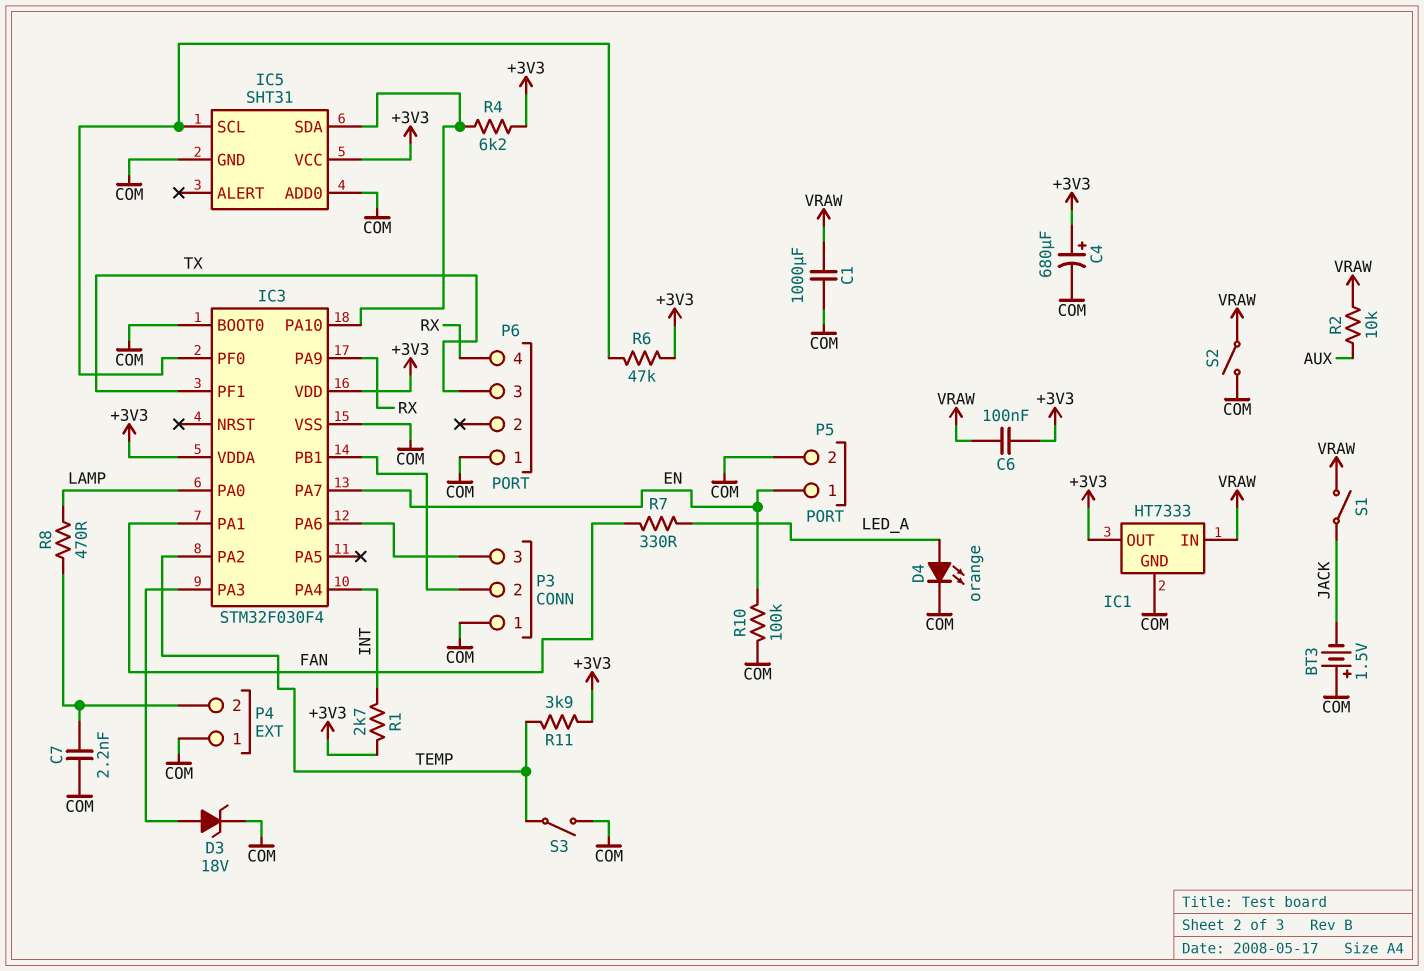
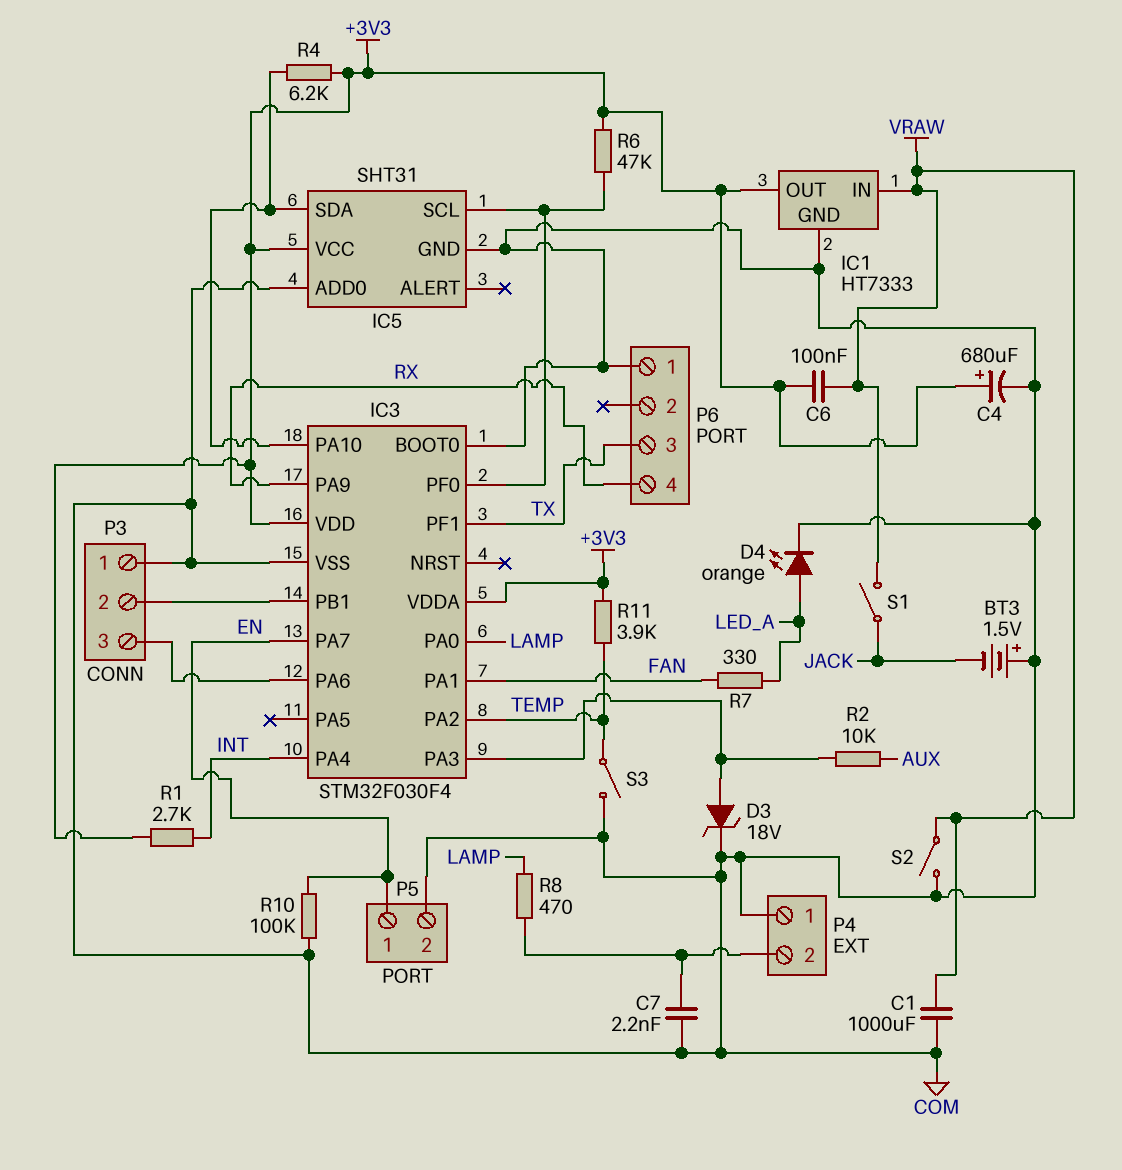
R2: 10k (AUX, VRAW) -> 10k (AUX, IC3/PA3)

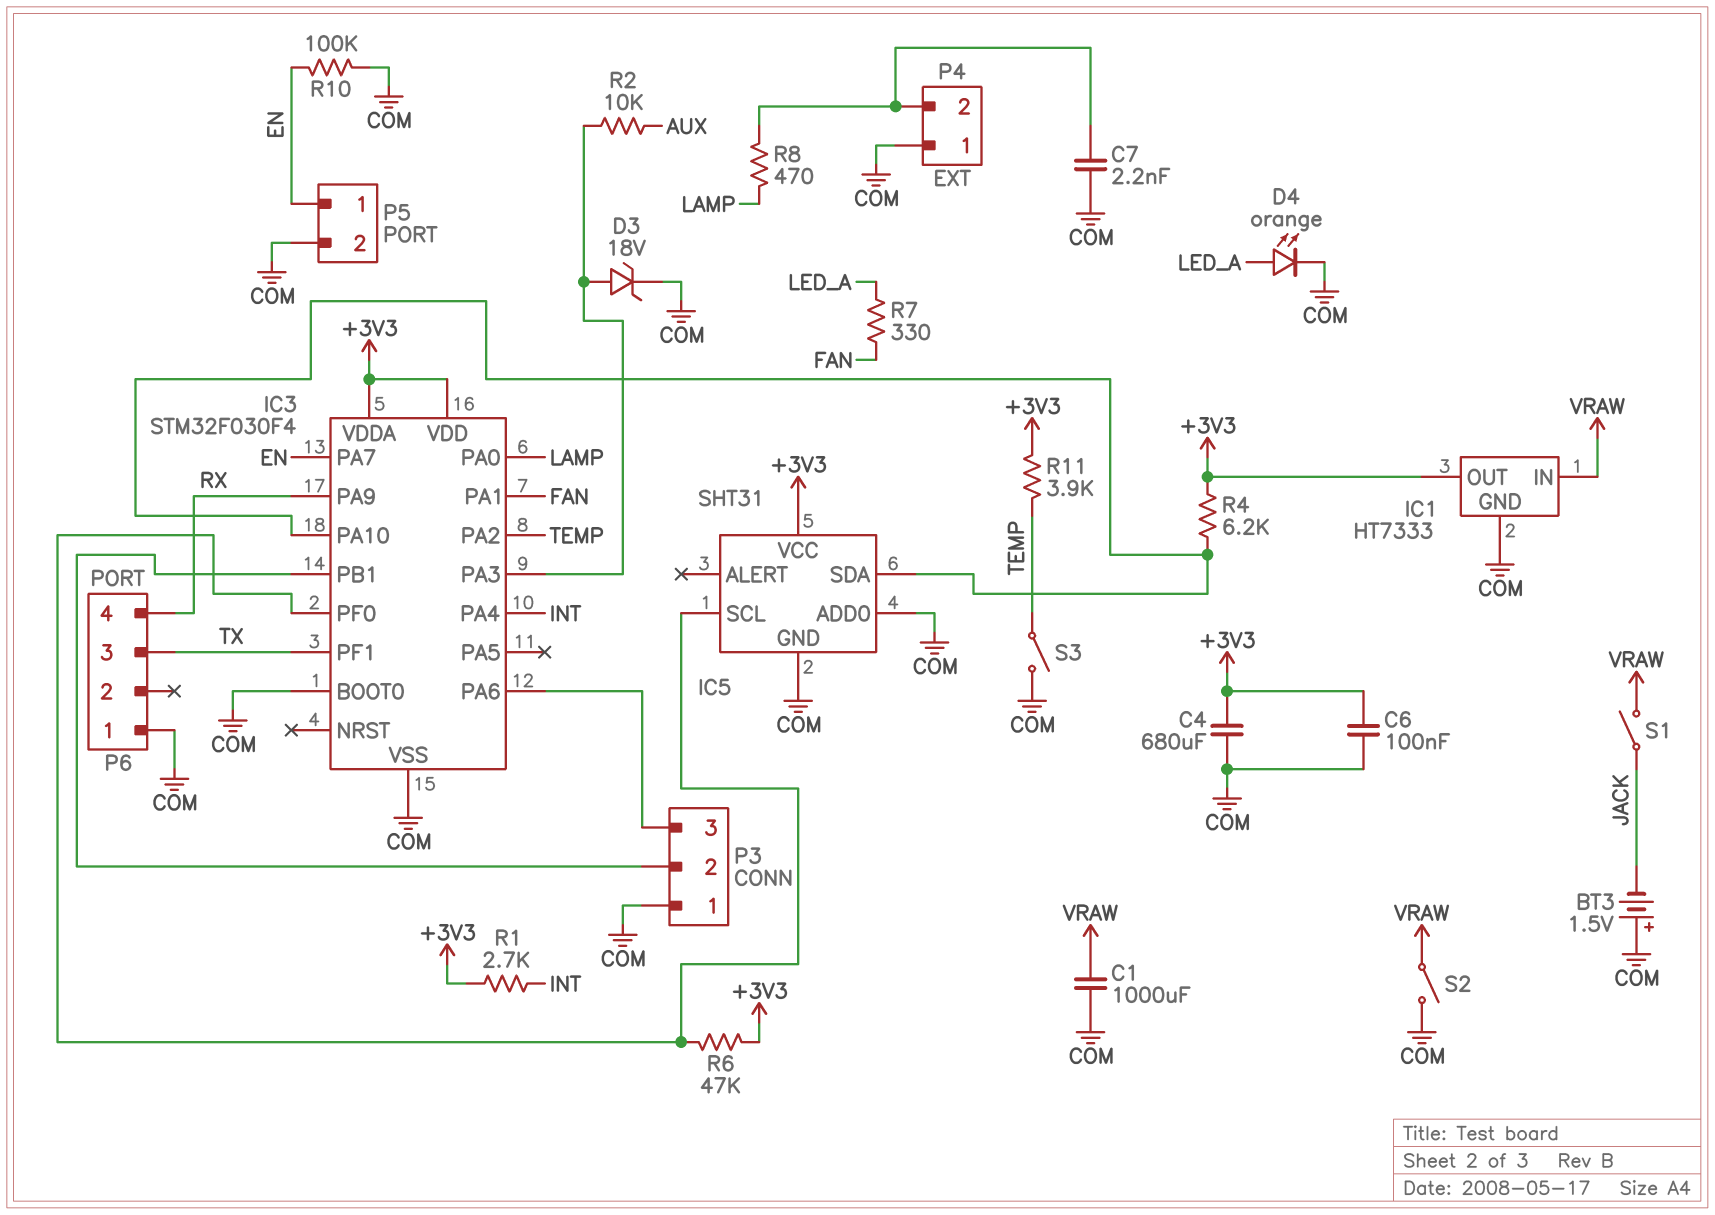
C4: 680uF (plus +3V3, minus COM) -> 680uF (+3V3, COM)
C6: 100nF (+3V3, VRAW) -> 100nF (+3V3, COM)

